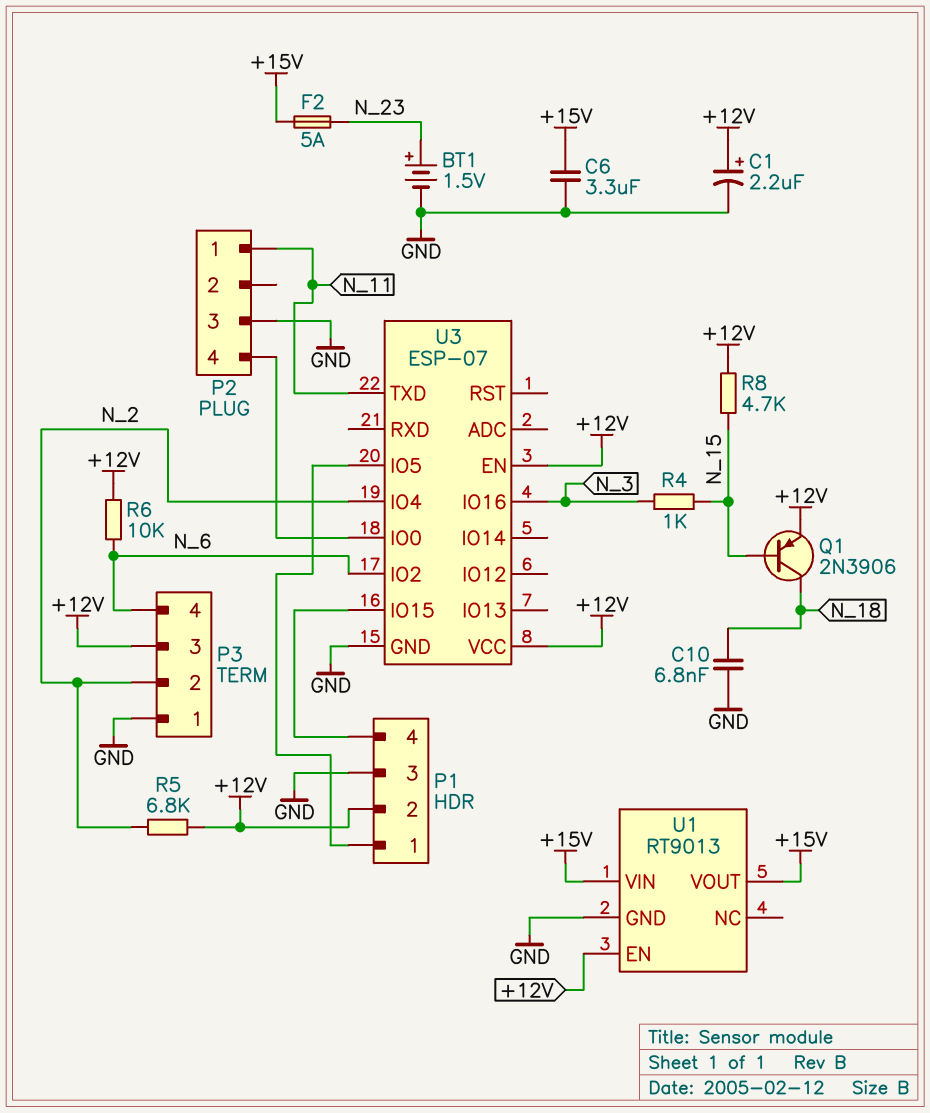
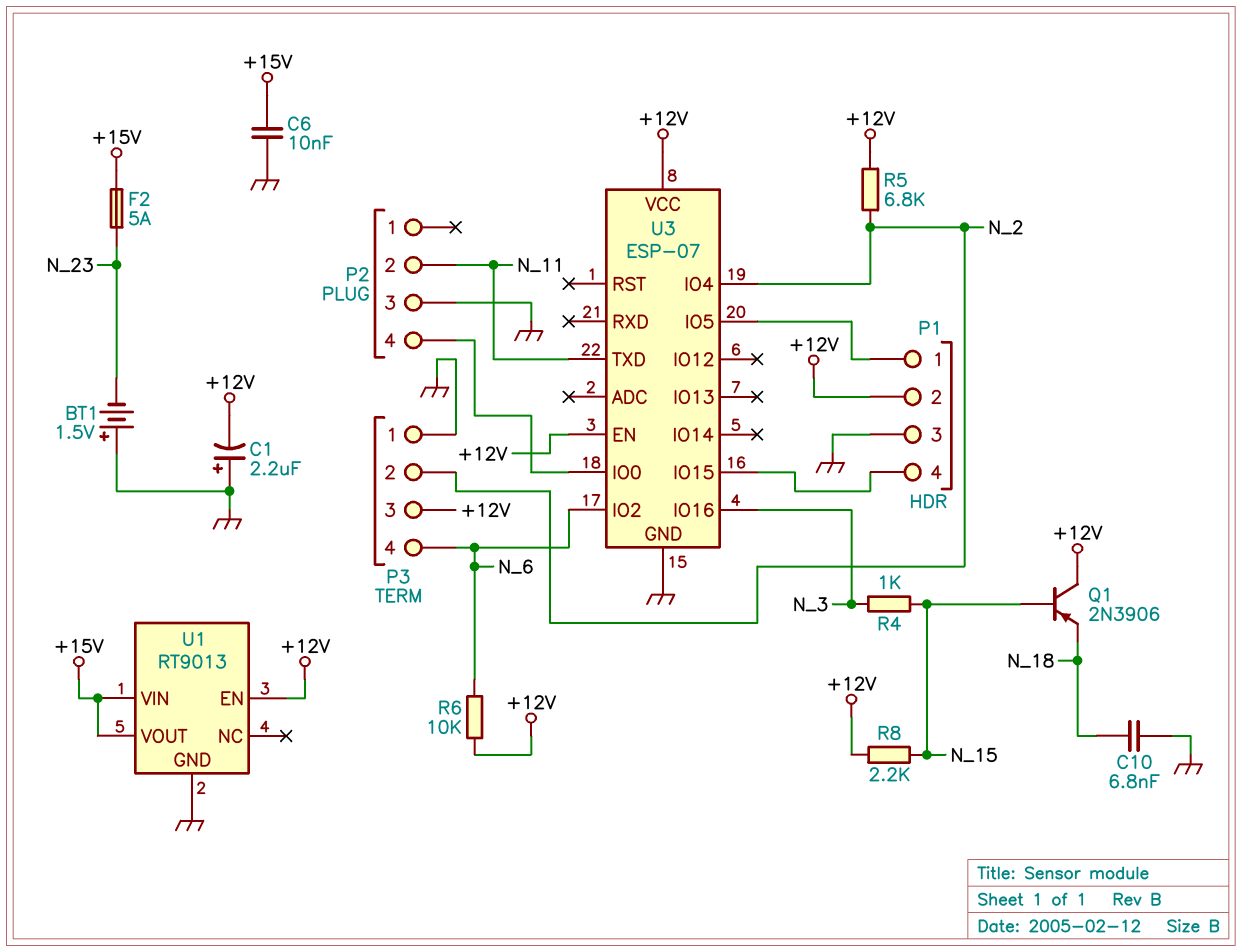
BT1: 1.5V (plus N_23, minus GND) -> 1.5V (plus GND, minus N_23)
C1: 2.2uF (plus +12V, minus GND) -> 2.2uF (plus GND, minus +12V)
C6: 3.3uF (+15V, GND) -> 10nF (+15V, GND)
P2 pin 1: N_11 -> none
P2 pin 2: none -> N_11
Q1: PNP 2N3906 (B N_15, C N_18, E +12V) -> PNP 2N3906 (B N_15, C +12V, E N_18)
R8: 4.7k (+12V, N_15) -> 2.2k (+12V, N_15)

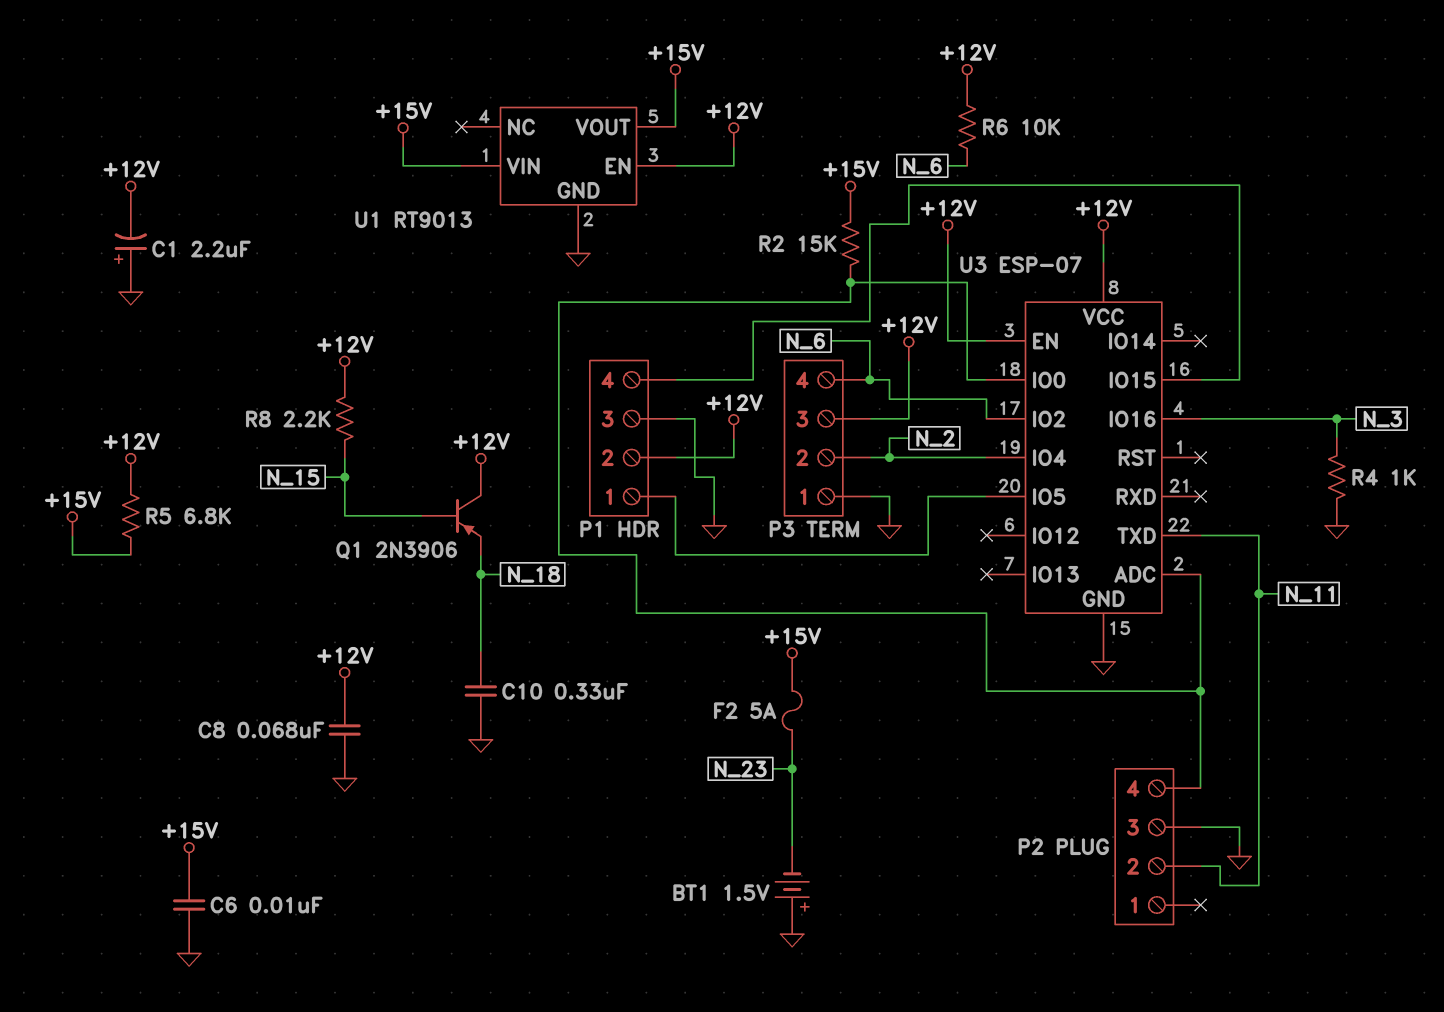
C8: none -> 68nF (+12V, GND)
C10: 6.8nF (GND, N_18) -> 330nF (GND, N_18)
R2: none -> 15k (+15V, P2/4)
R4: 1k (N_3, N_15) -> 1k (GND, N_3)
R5: 6.8k (+12V, N_2) -> 6.8k (+12V, +15V)
U3 pin ADC: none -> P2/4

